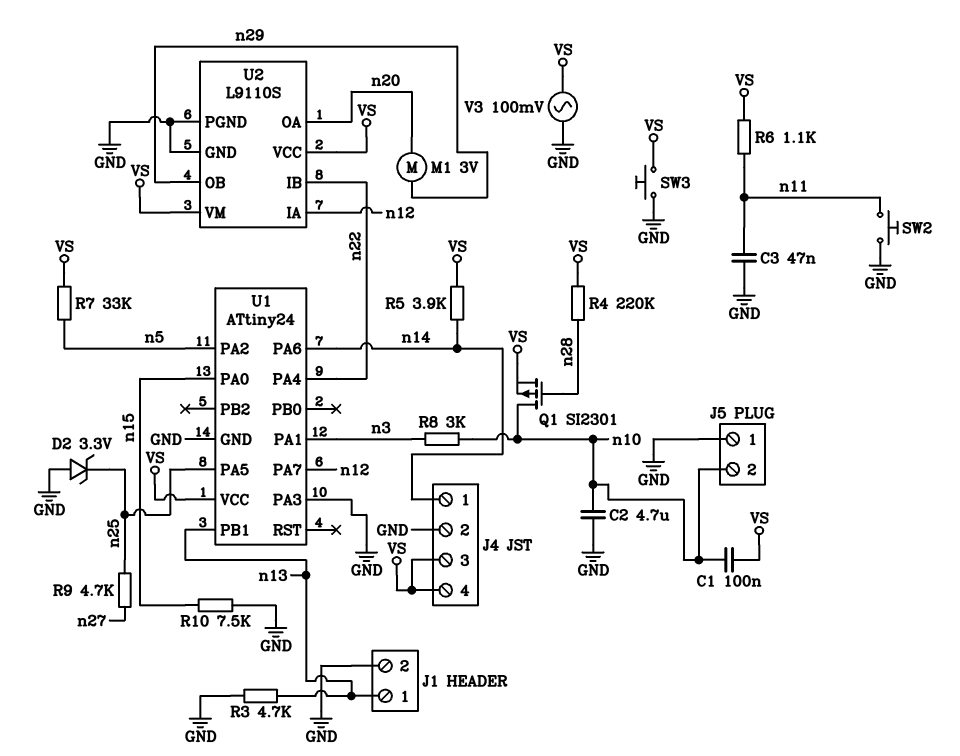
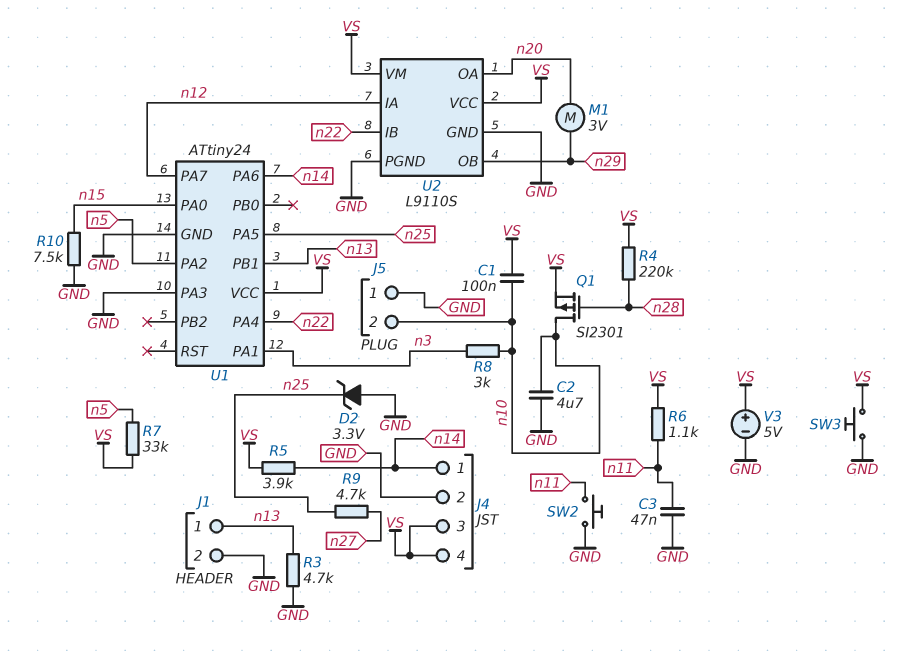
V3: AC 100mV (GND, VS) -> 5V (plus VS, minus GND)

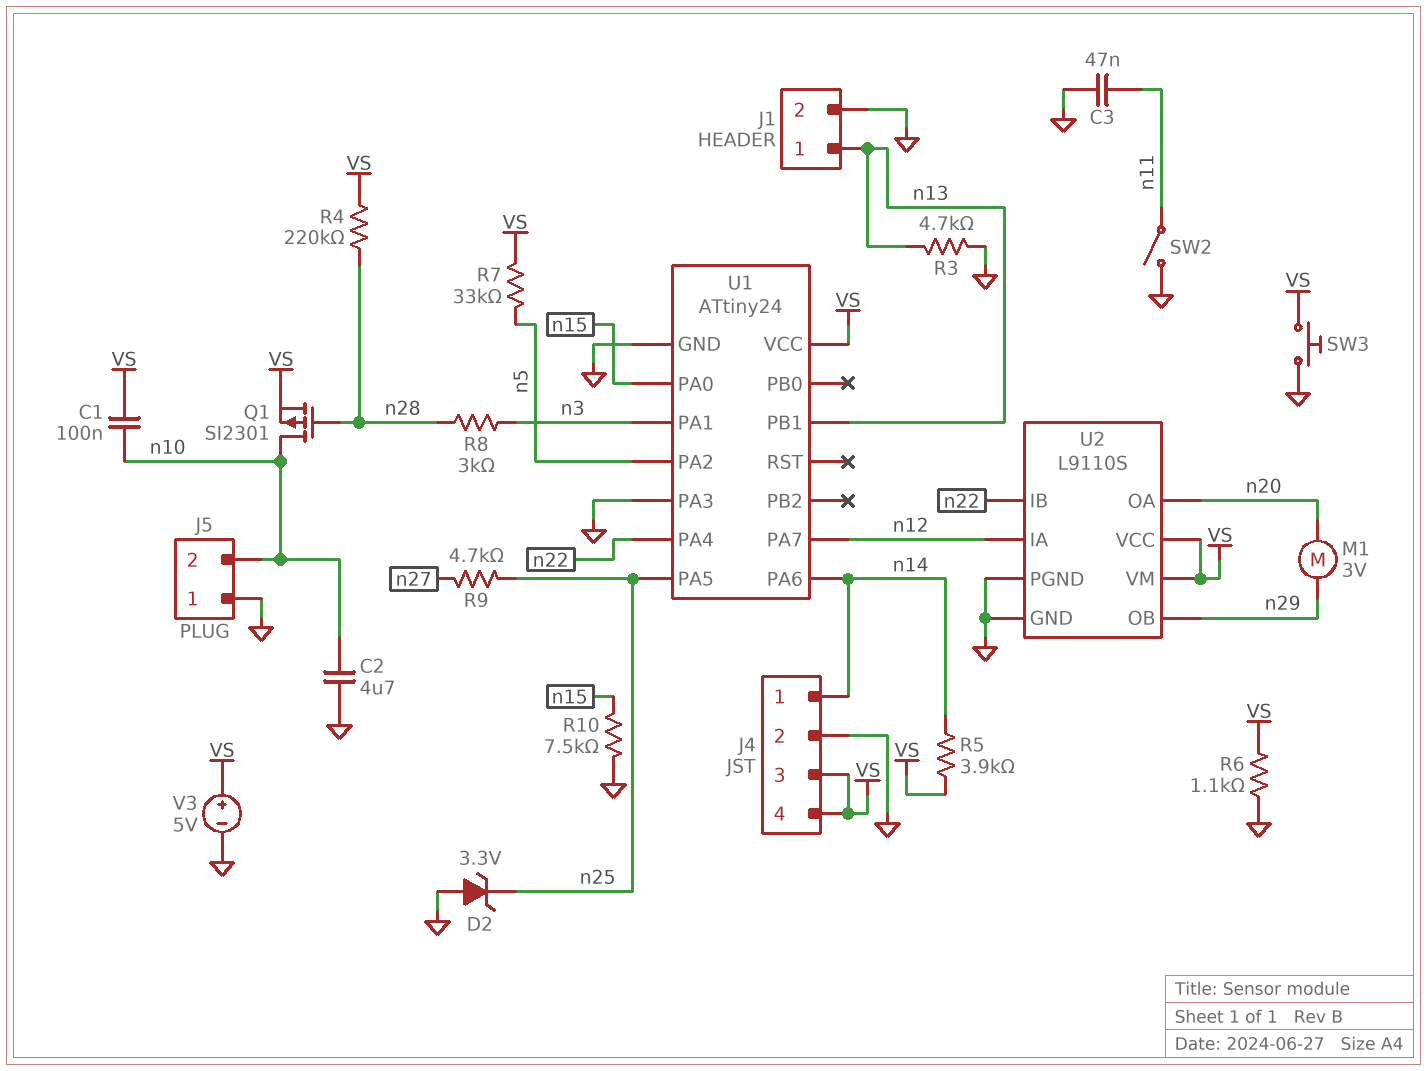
R6: 1.1k (VS, n11) -> 1.1k (GND, VS)
R8: 3k (n3, n10) -> 3k (n3, n28)
SW2: button (GND, n11) -> switch (GND, n11)

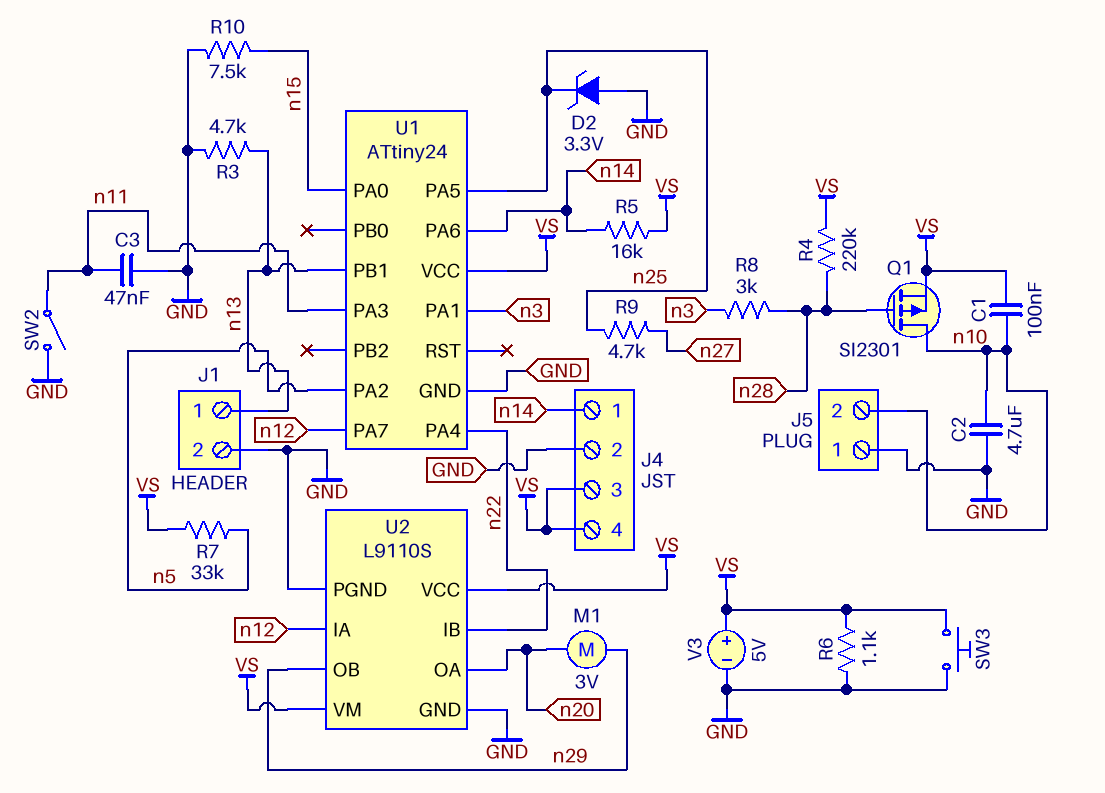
R5: 3.9k (VS, n14) -> 16k (VS, n14)
U1 pin PA3: GND -> n11

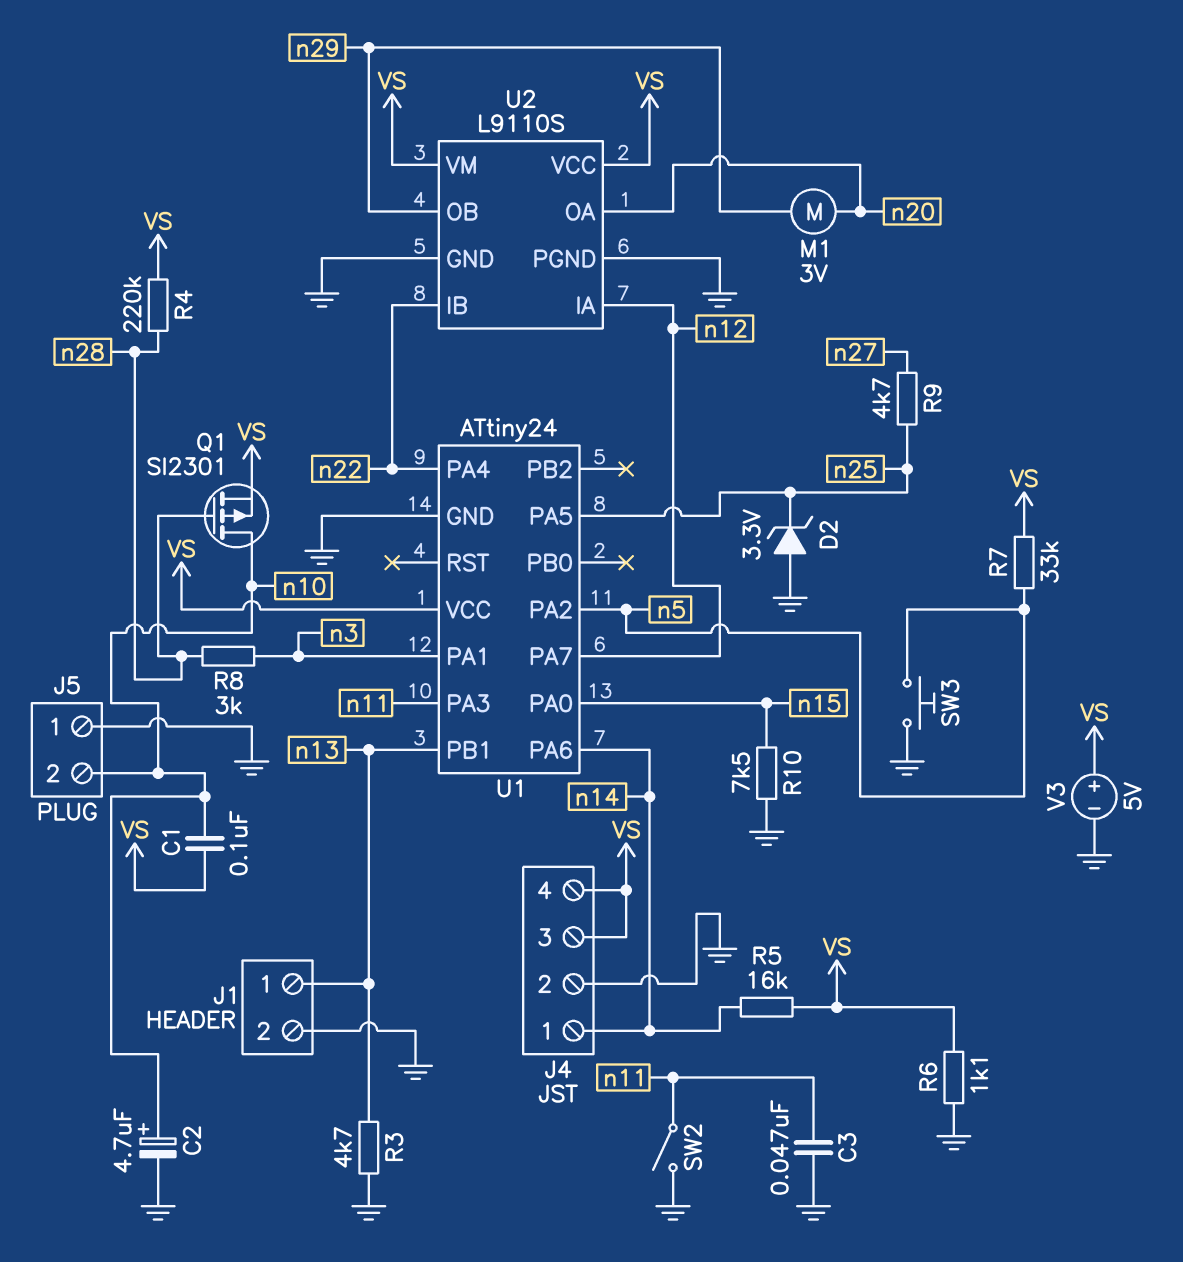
C2: 4.7uF (GND, n10) -> 4.7uF (plus n10, minus GND)
SW3: button (GND, VS) -> button (GND, n5)

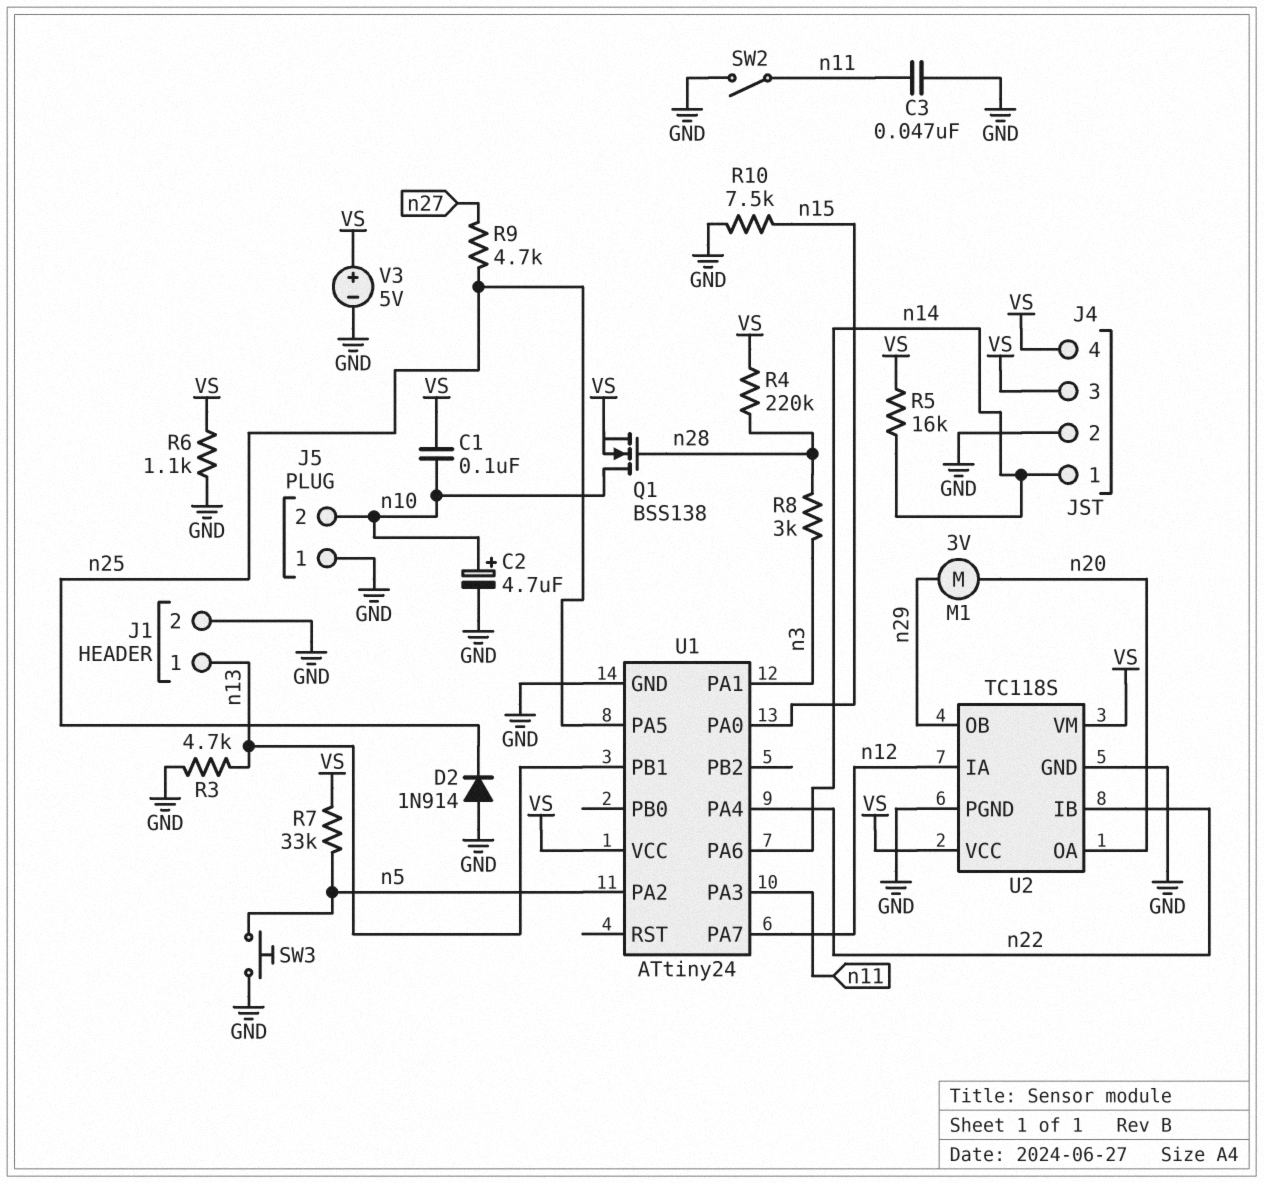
D2: zener 3.3V (A GND, K n25) -> diode 1N914 (A GND, K n25)
Q1: PMOS SI2301 (G n28, D n10, S VS) -> NMOS BSS138 (G n28, D n10, S VS)
U2: L9110S -> TC118S

